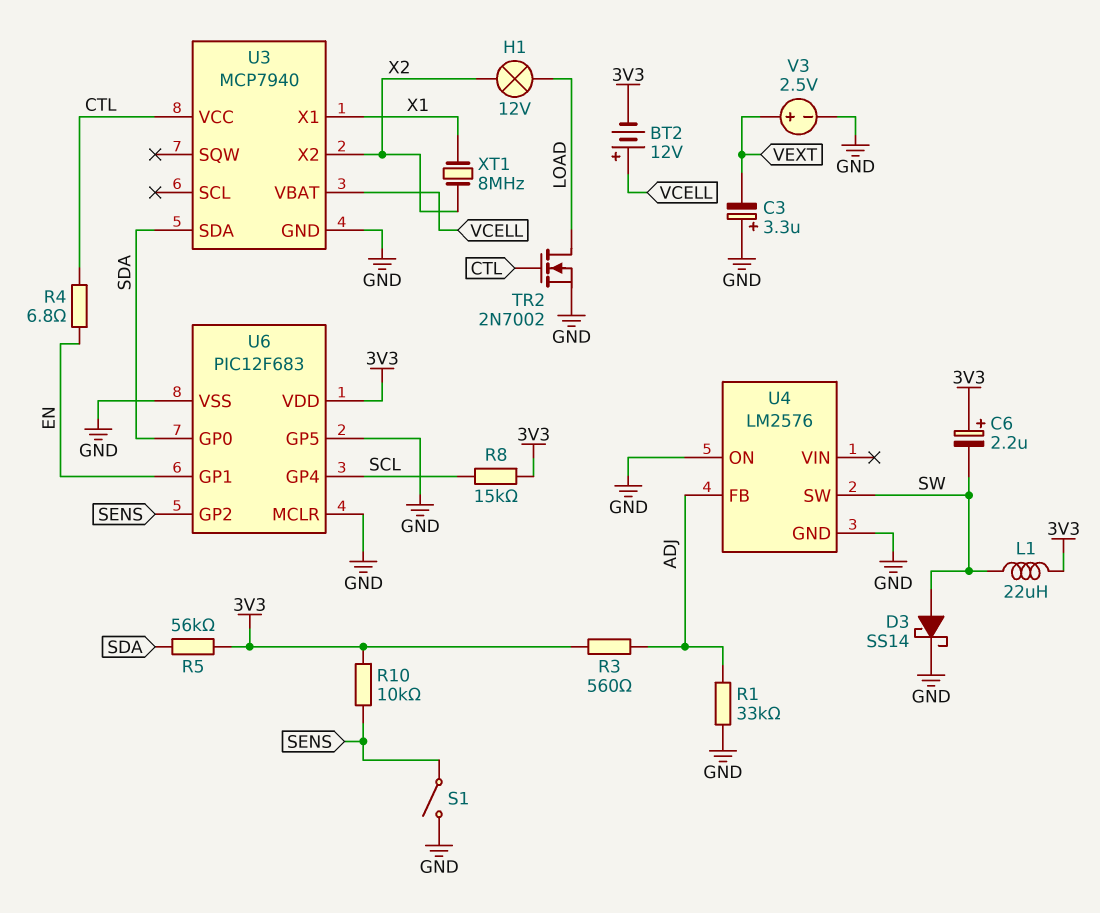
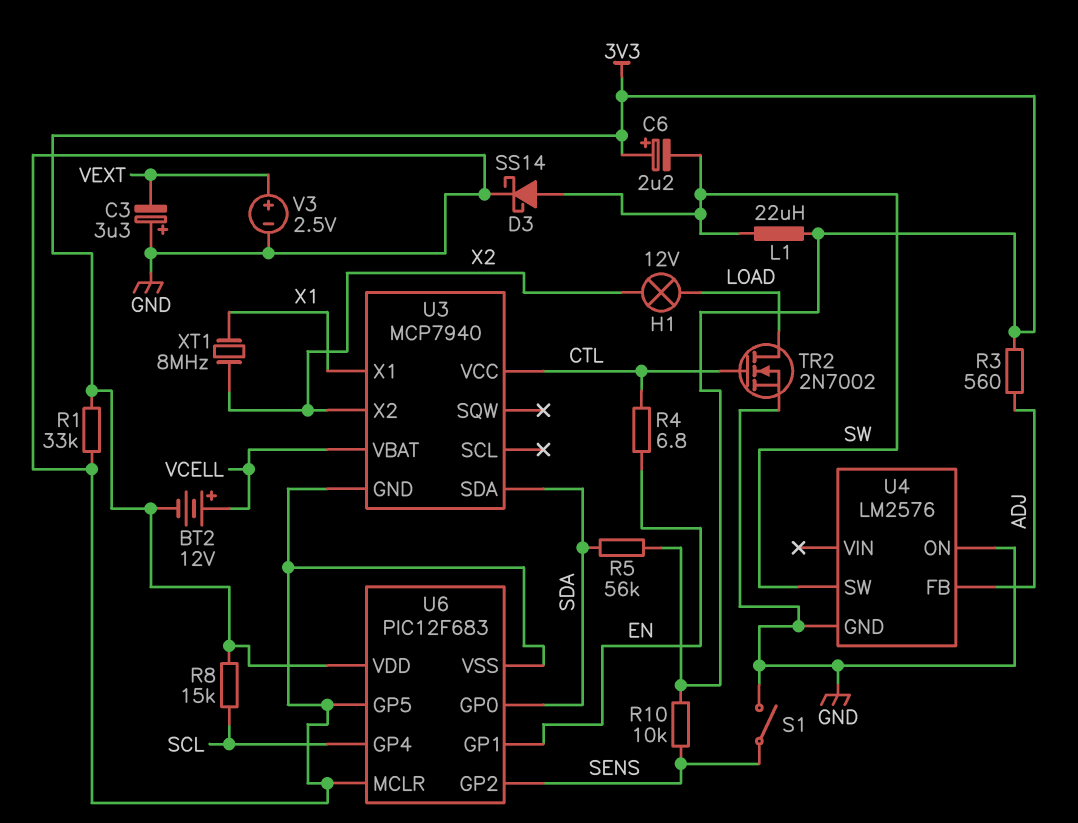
R1: 33k (ADJ, GND) -> 33k (3V3, GND)

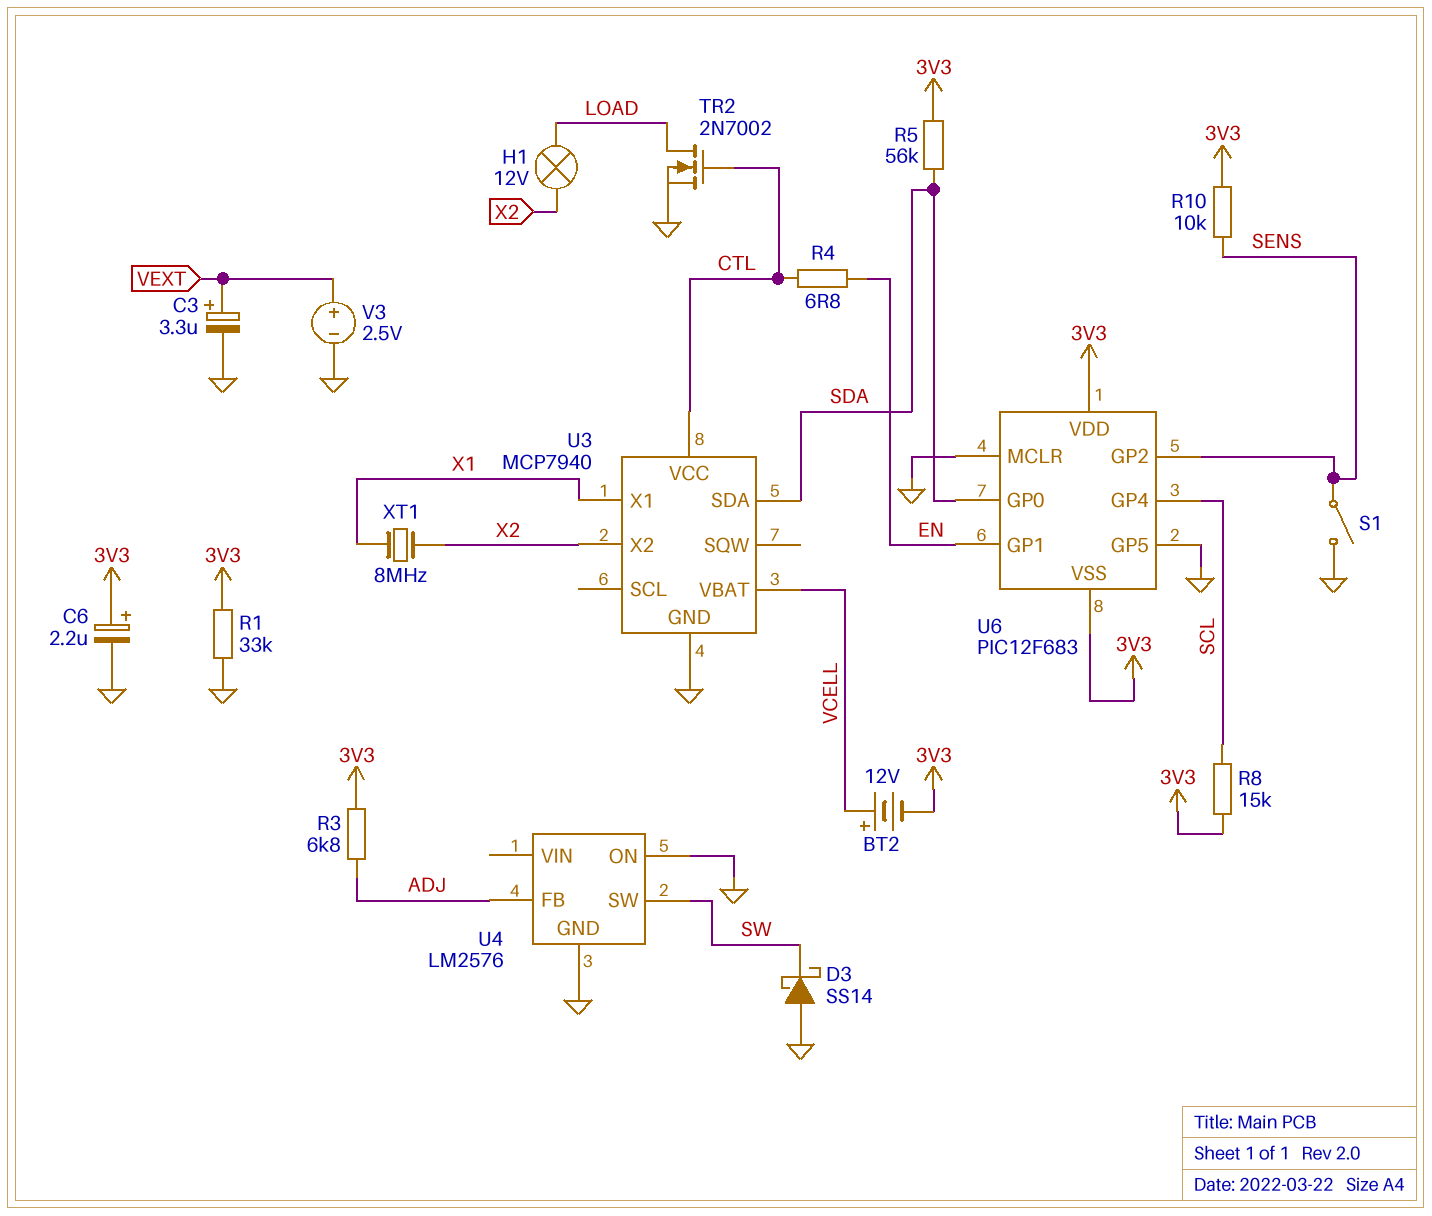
C3: 3.3uF (plus GND, minus VEXT) -> 3.3uF (plus VEXT, minus GND)
C6: 2.2uF (plus 3V3, minus SW) -> 2.2uF (plus 3V3, minus GND)
D3: schottky SS14 (A SW, K GND) -> schottky SS14 (A GND, K SW)
L1: 22uH (3V3, SW) -> none
R3: 560 (3V3, ADJ) -> 6.8k (3V3, ADJ)
U6 pin VSS: GND -> 3V3

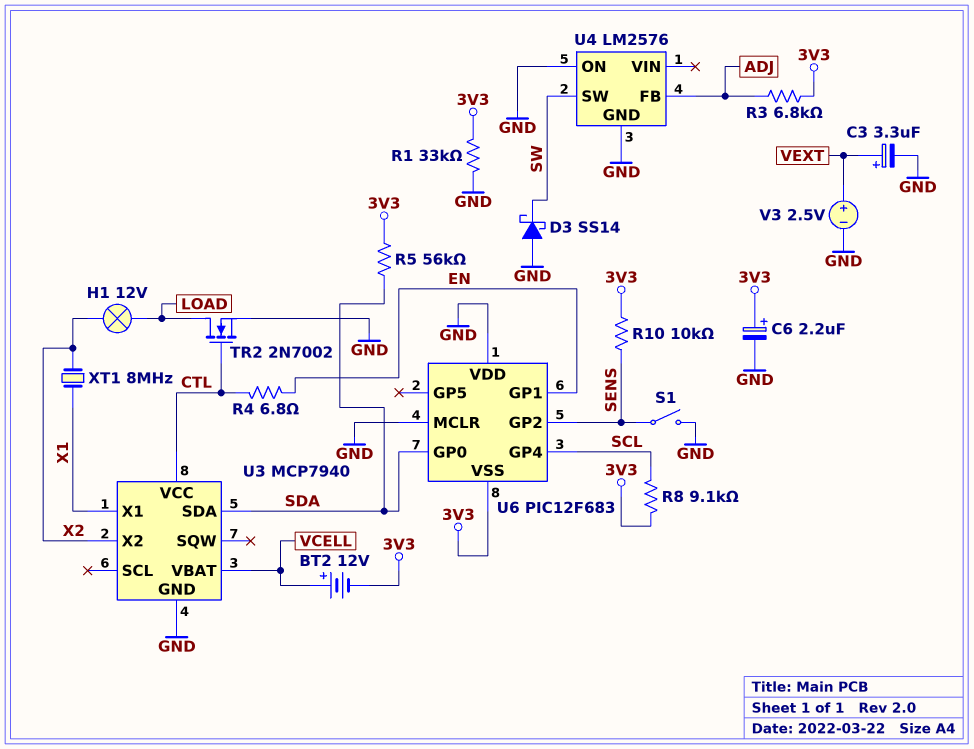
R8: 15k (3V3, SCL) -> 9.1k (3V3, SCL)
U6 pin GP5: GND -> none
U6 pin VDD: 3V3 -> GND

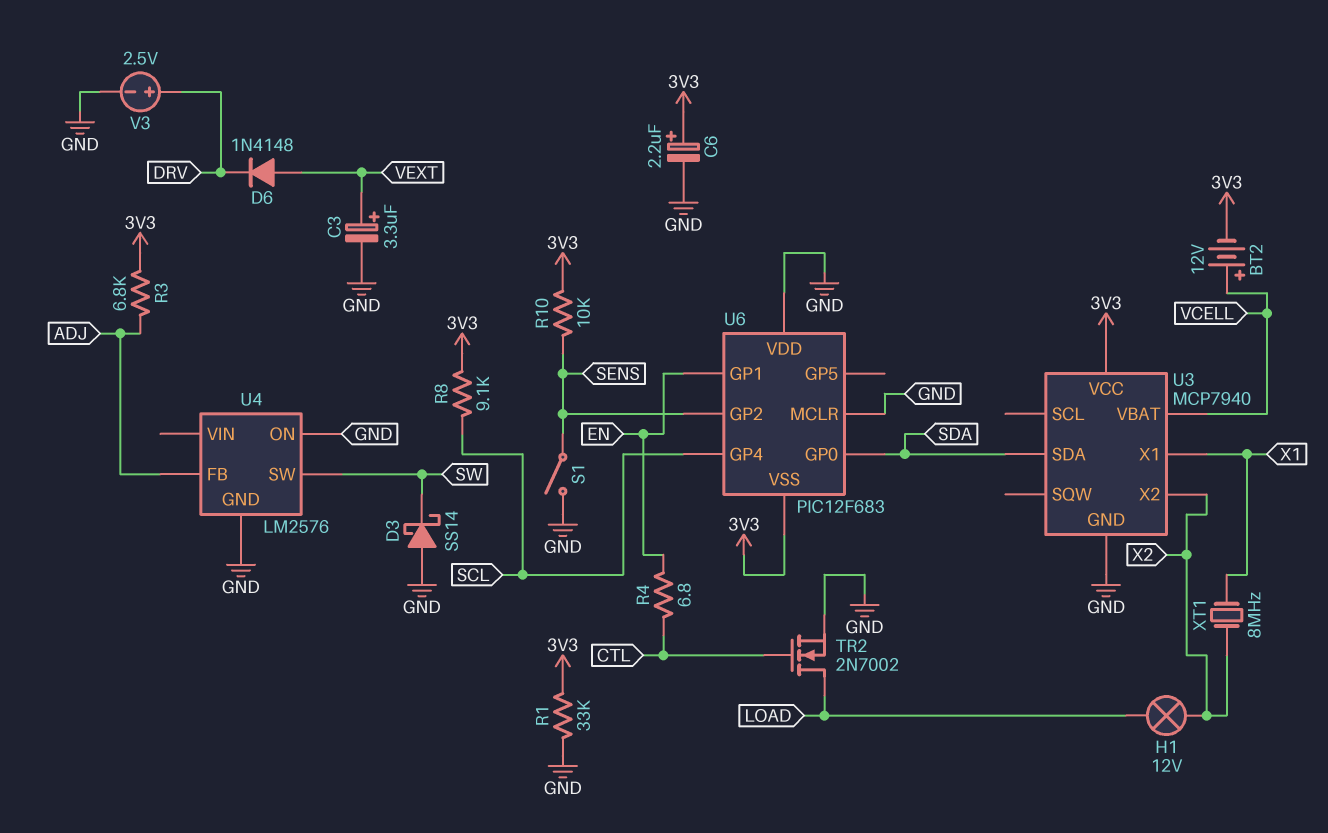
D6: none -> diode 1N4148 (A VEXT, K DRV)
R5: 56k (3V3, SDA) -> none
U3 pin VCC: CTL -> 3V3
V3: 2.5V (plus VEXT, minus GND) -> 2.5V (plus DRV, minus GND)

